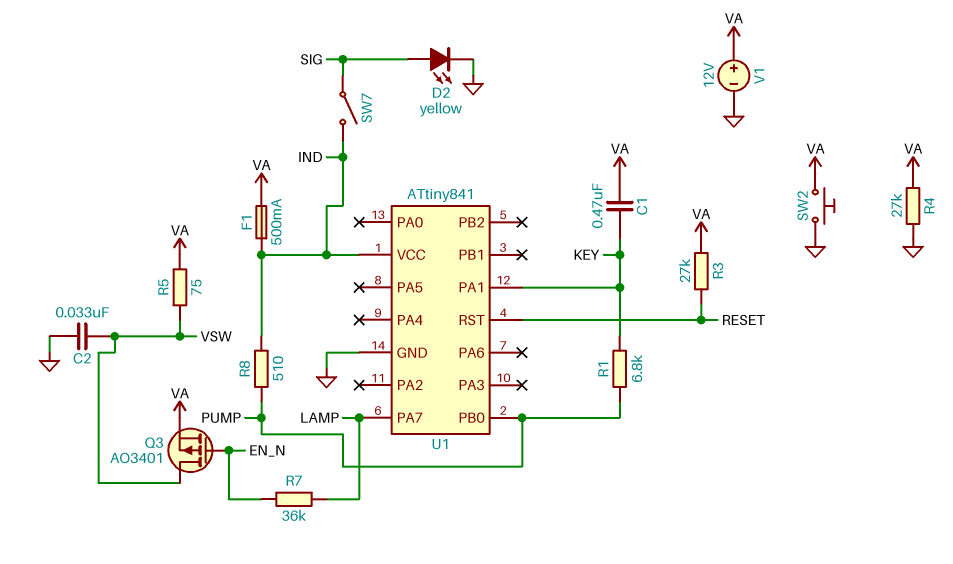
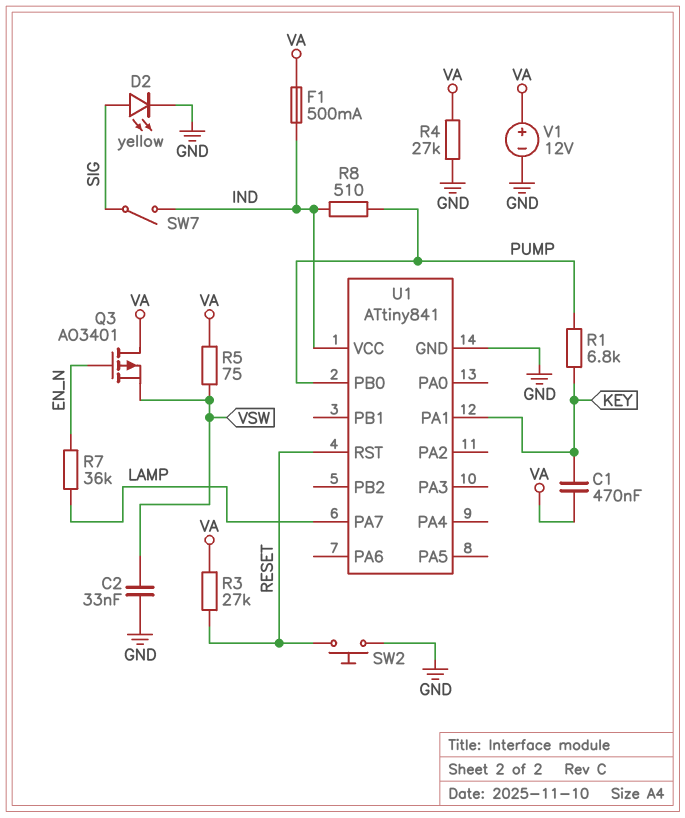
Q3: PMOS AO3401 (G EN_N, D VSW, S VA) -> PMOS AO3401 (G EN_N, D VA, S VSW)
SW2: button (GND, VA) -> button (GND, RESET)

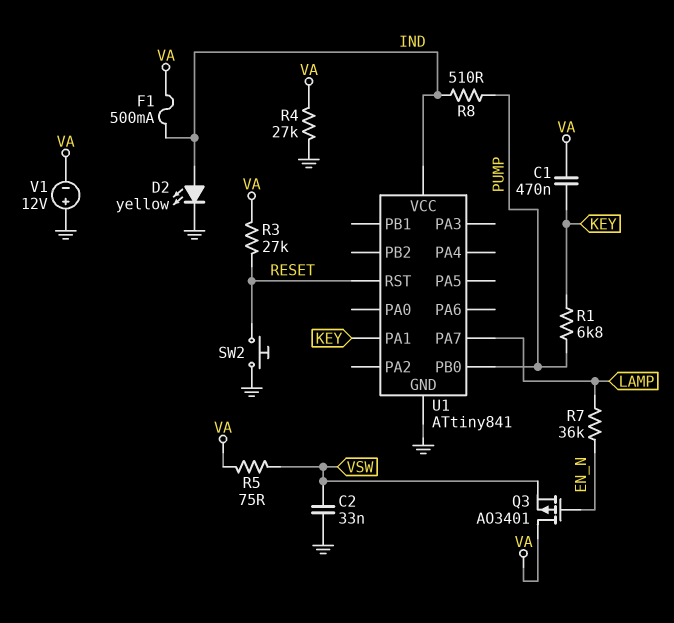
D2: LED yellow (A SIG, K GND) -> LED yellow (A IND, K GND)
SW7: switch (IND, SIG) -> none
V1: 12V (plus VA, minus GND) -> 12V (plus GND, minus VA)

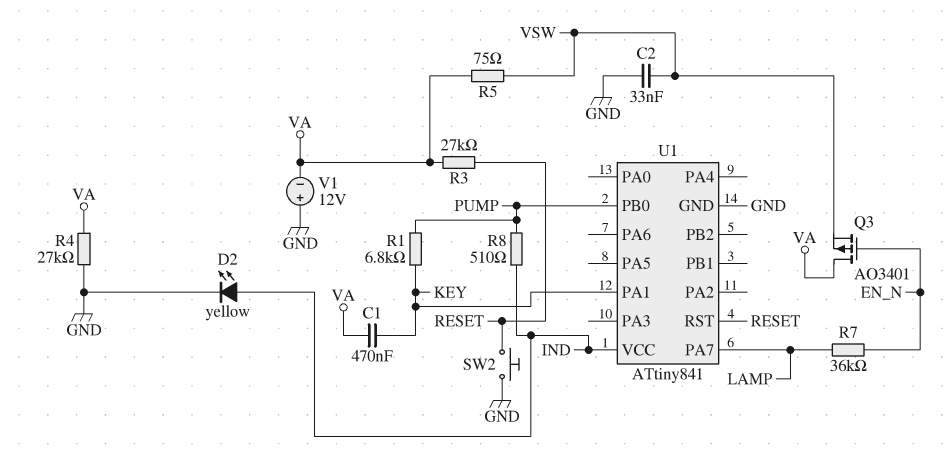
F1: 500mA (IND, VA) -> none

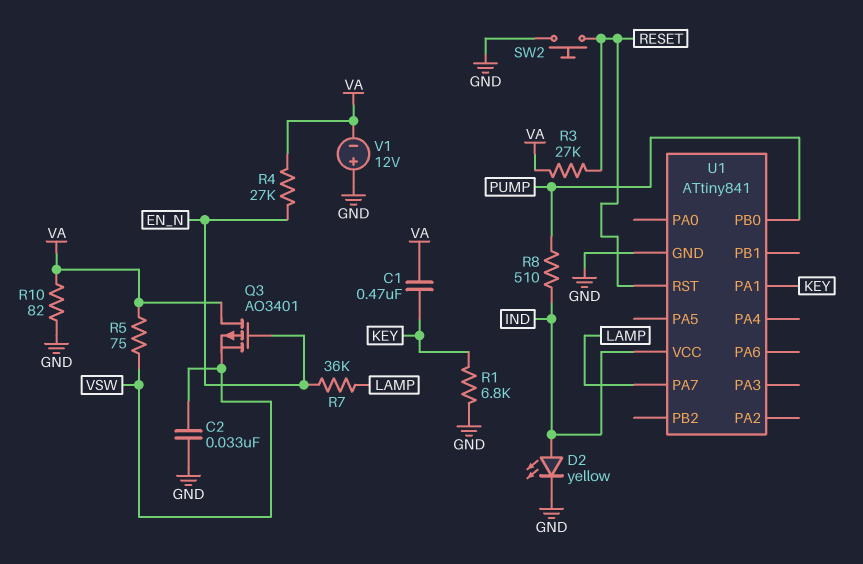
R1: 6.8k (KEY, PUMP) -> 6.8k (GND, KEY)
R4: 27k (GND, VA) -> 27k (EN_N, VA)
R10: none -> 82 (GND, VA)

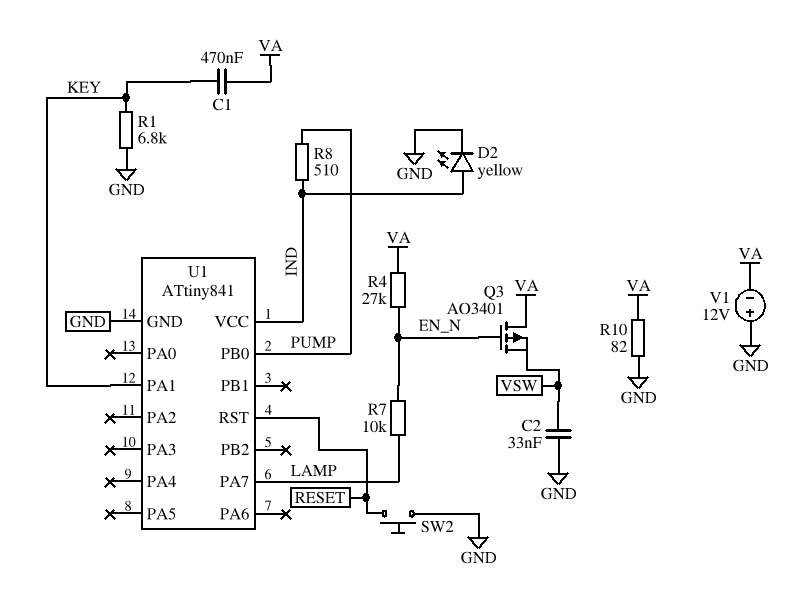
R3: 27k (RESET, VA) -> none
R5: 75 (VA, VSW) -> none
R7: 36k (EN_N, LAMP) -> 10k (EN_N, LAMP)

